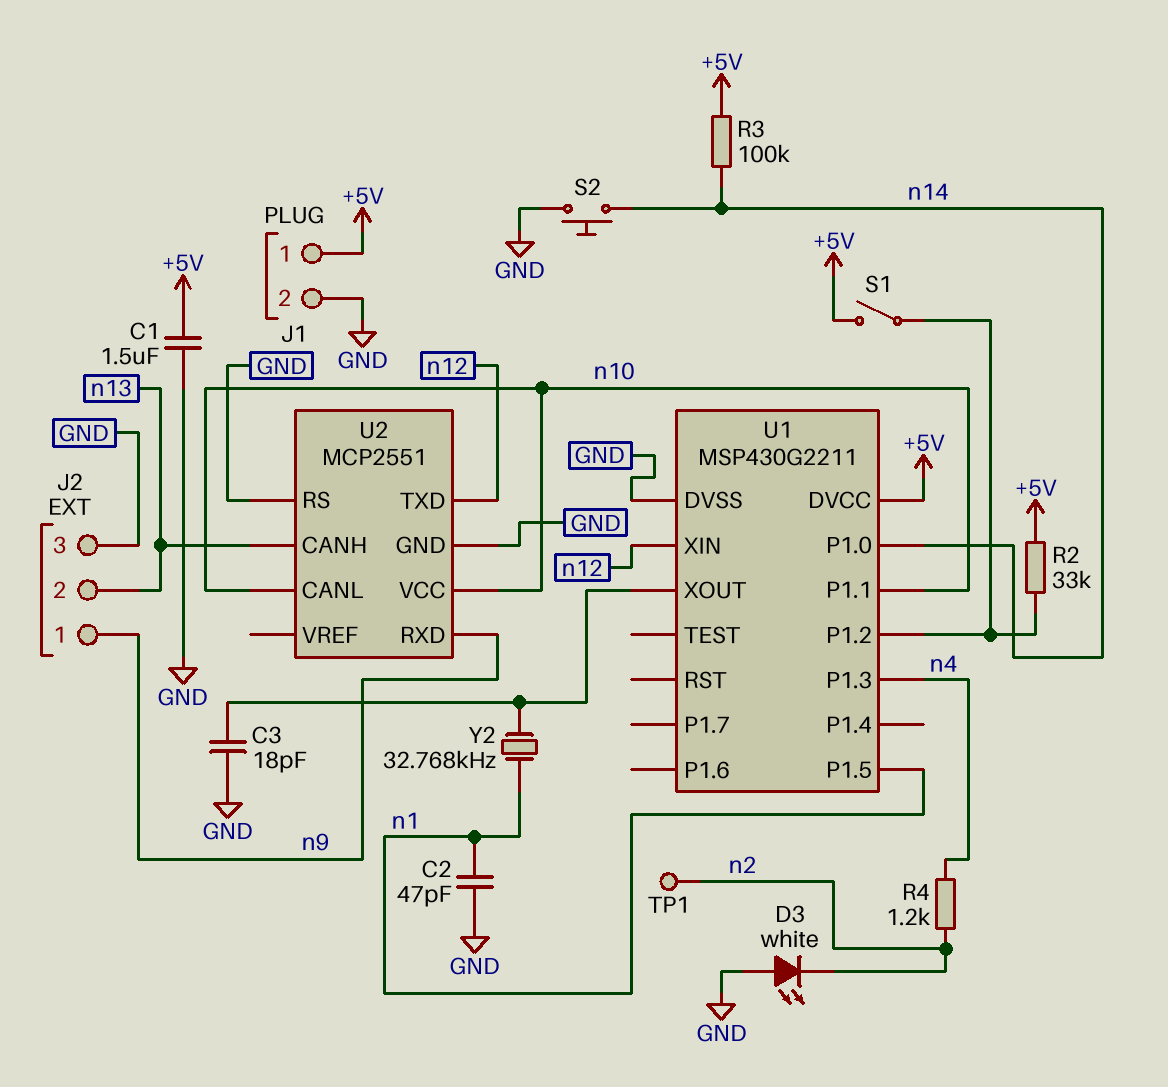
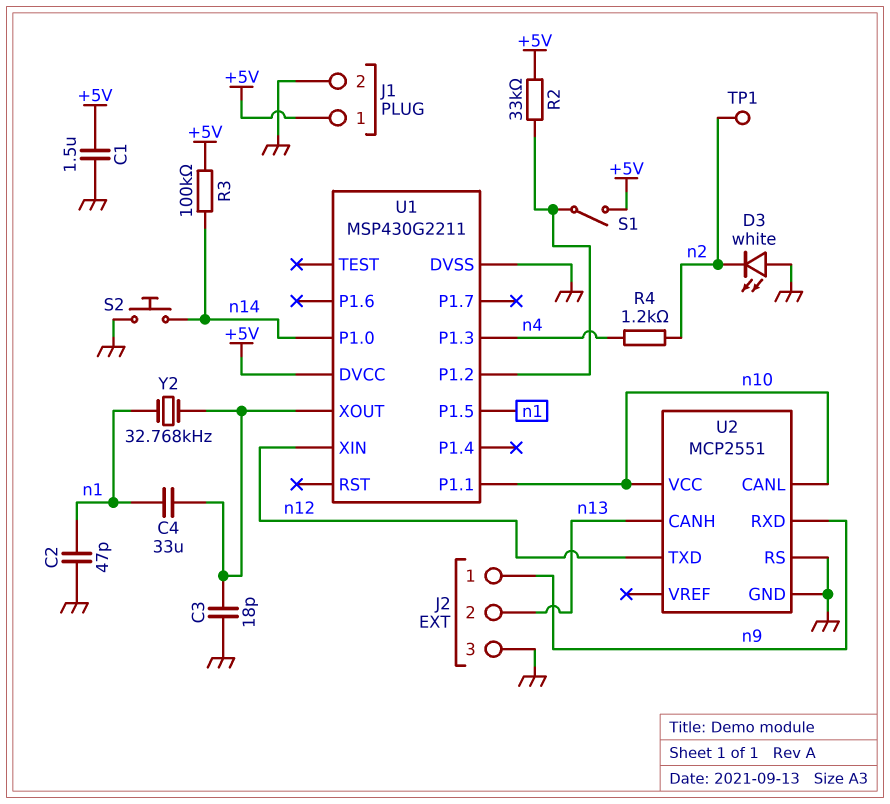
C4: none -> 33uF (U1/XOUT, n1)

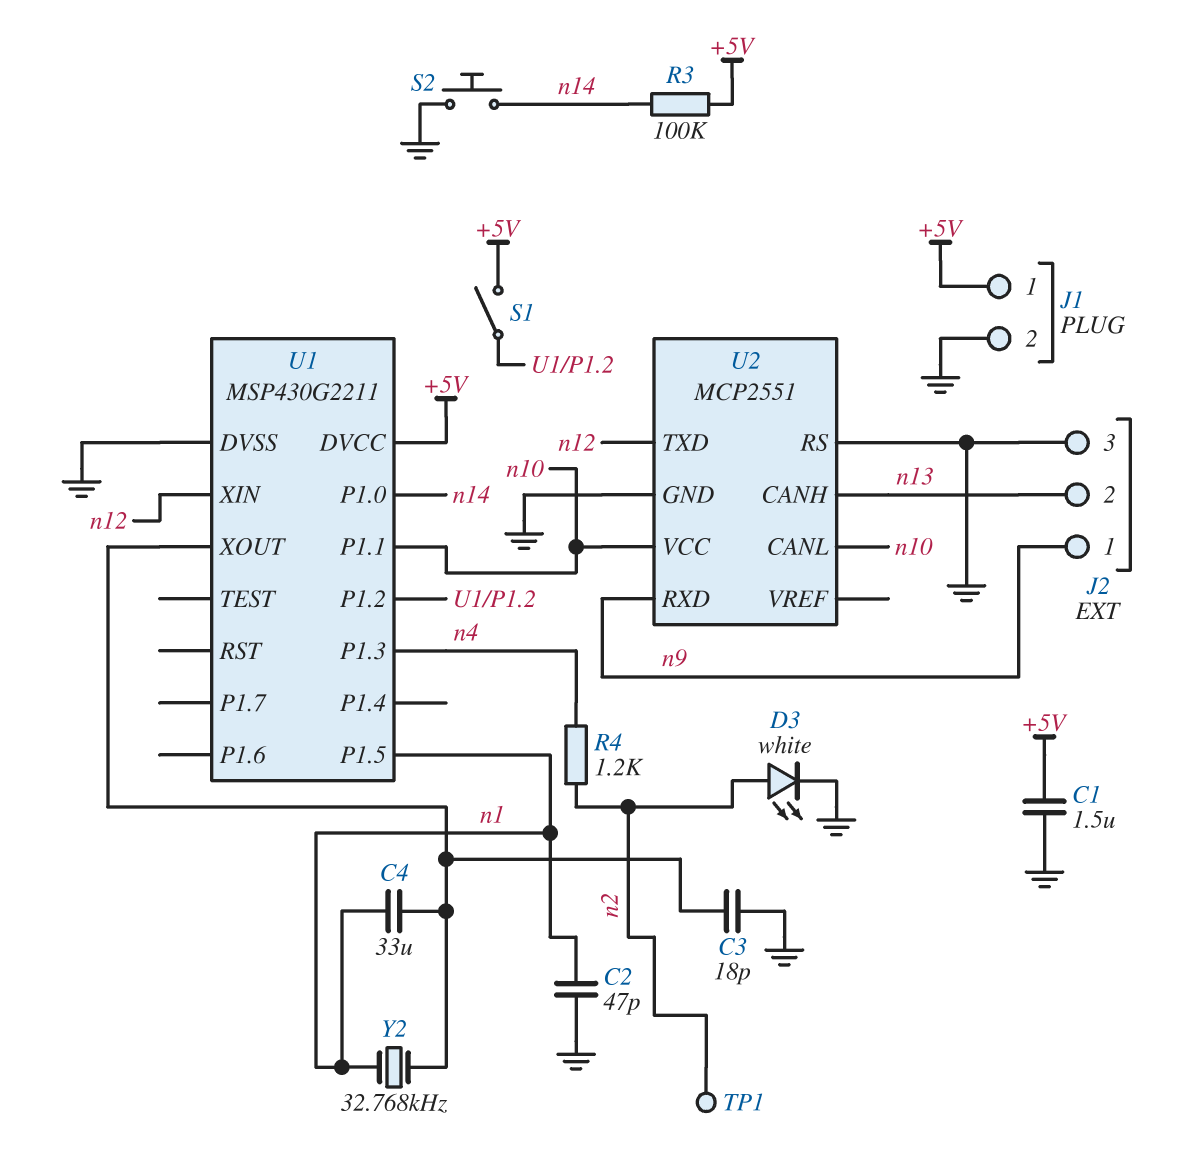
D3: LED white (A GND, K n2) -> LED white (A n2, K GND)
R2: 33k (+5V, U1/P1.2) -> none

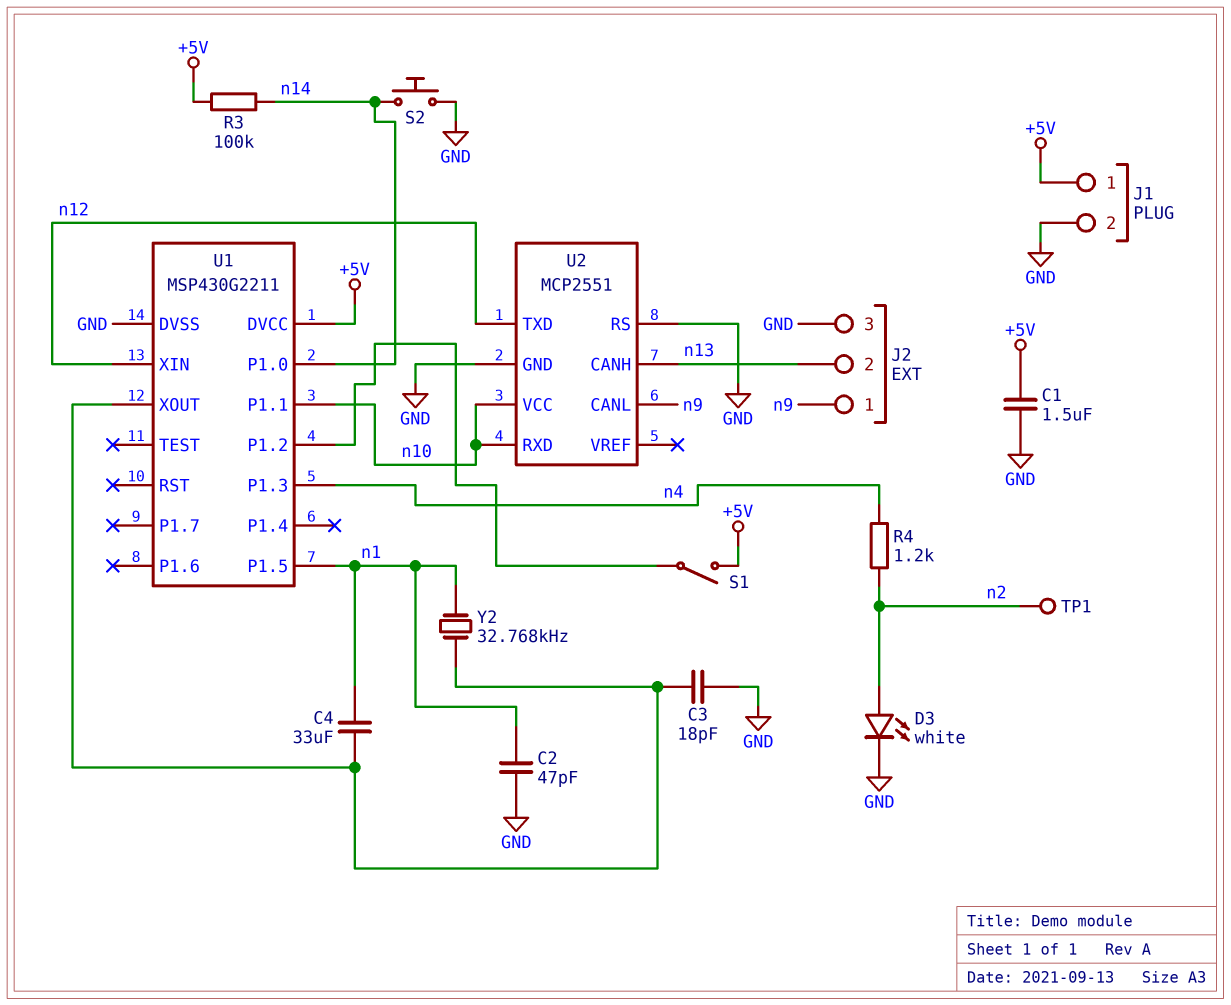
U2 pin CANL: n10 -> n9
U2 pin RXD: n9 -> n10

